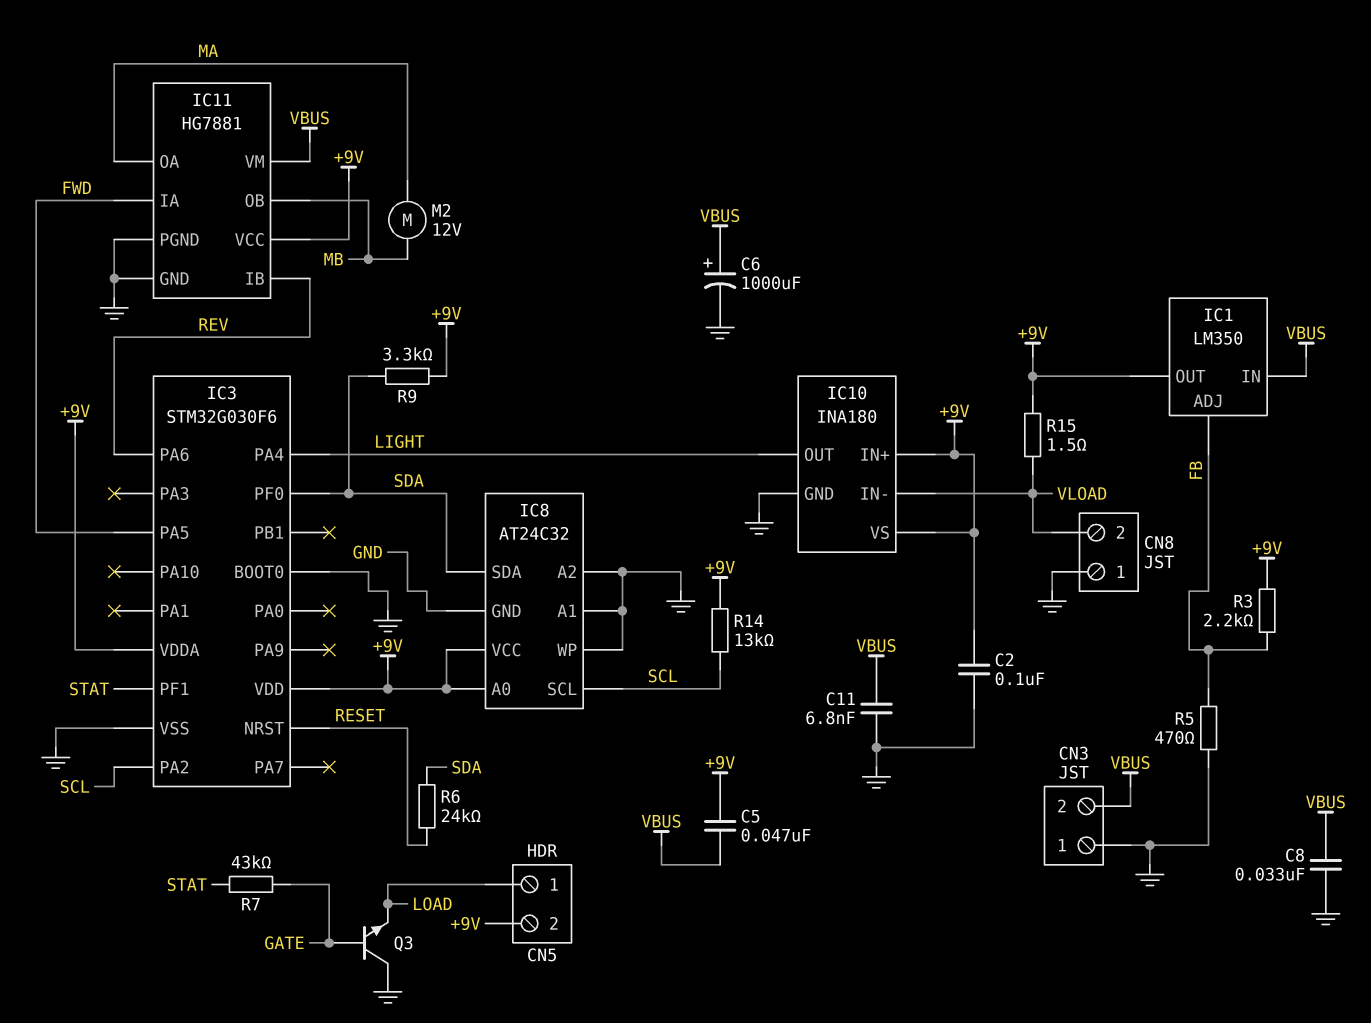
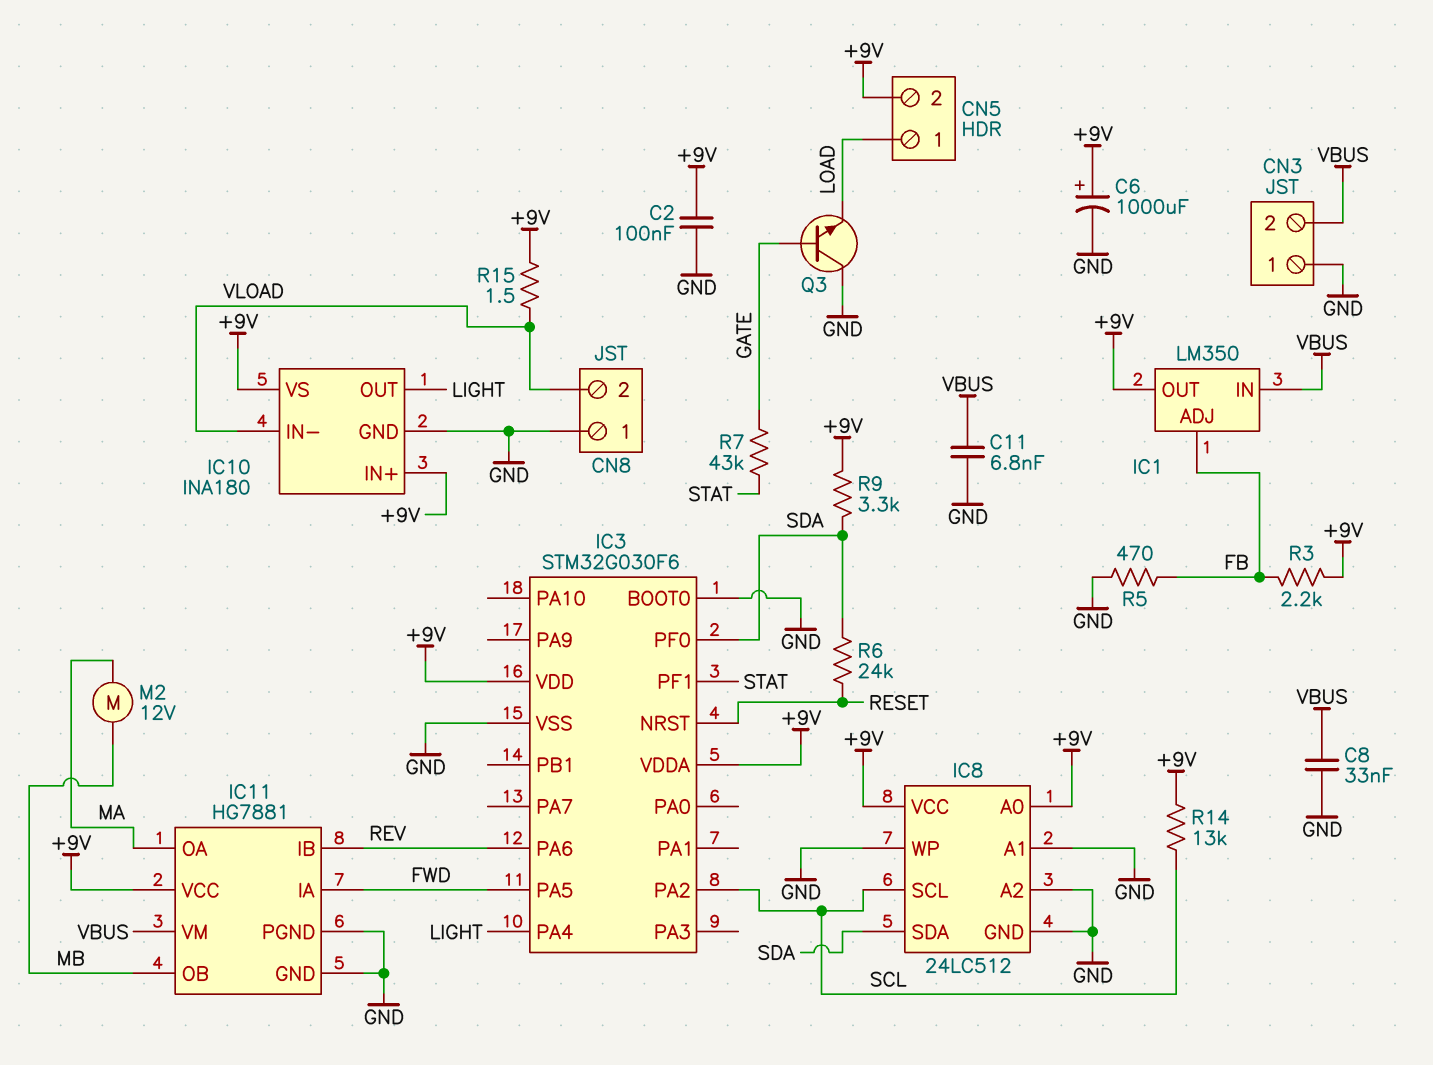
C5: 47nF (+9V, VBUS) -> none
C6: 1000uF (plus VBUS, minus GND) -> 1000uF (plus +9V, minus GND)
IC8: AT24C32 -> 24LC512

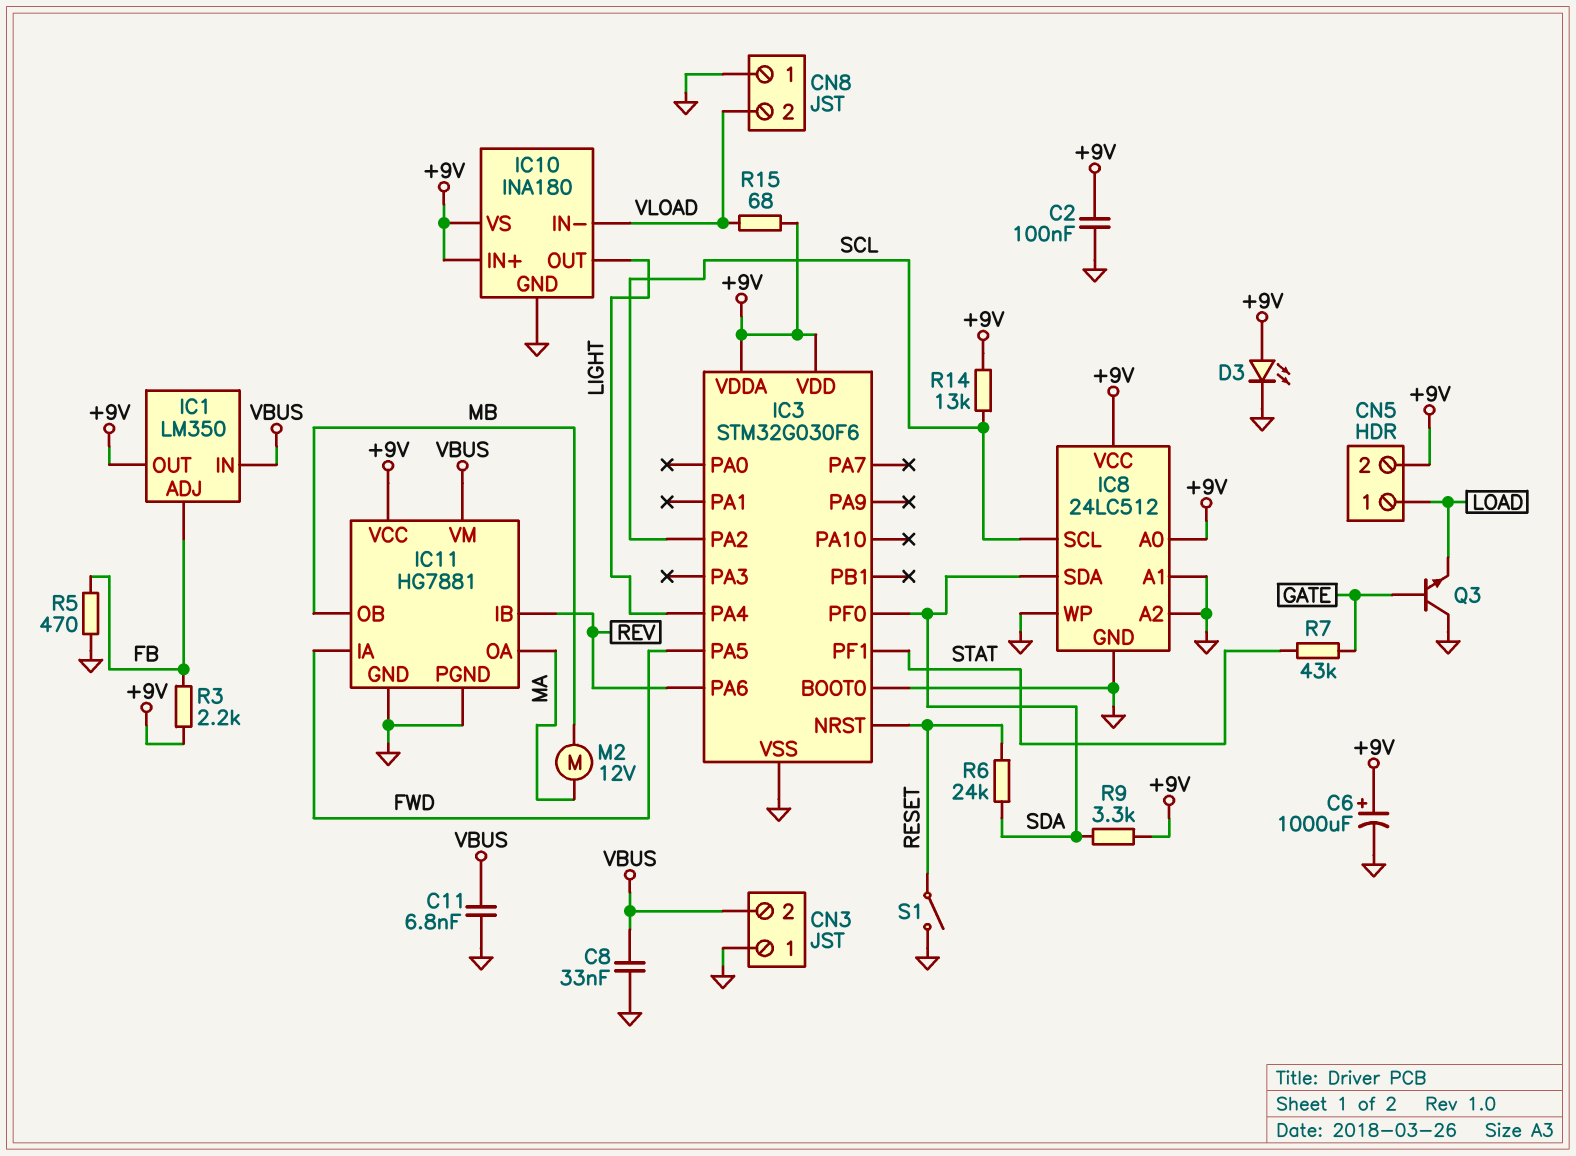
D3: none -> LED (A +9V, K GND)
R15: 1.5 (+9V, VLOAD) -> 68 (+9V, VLOAD)
S1: none -> switch (GND, RESET)

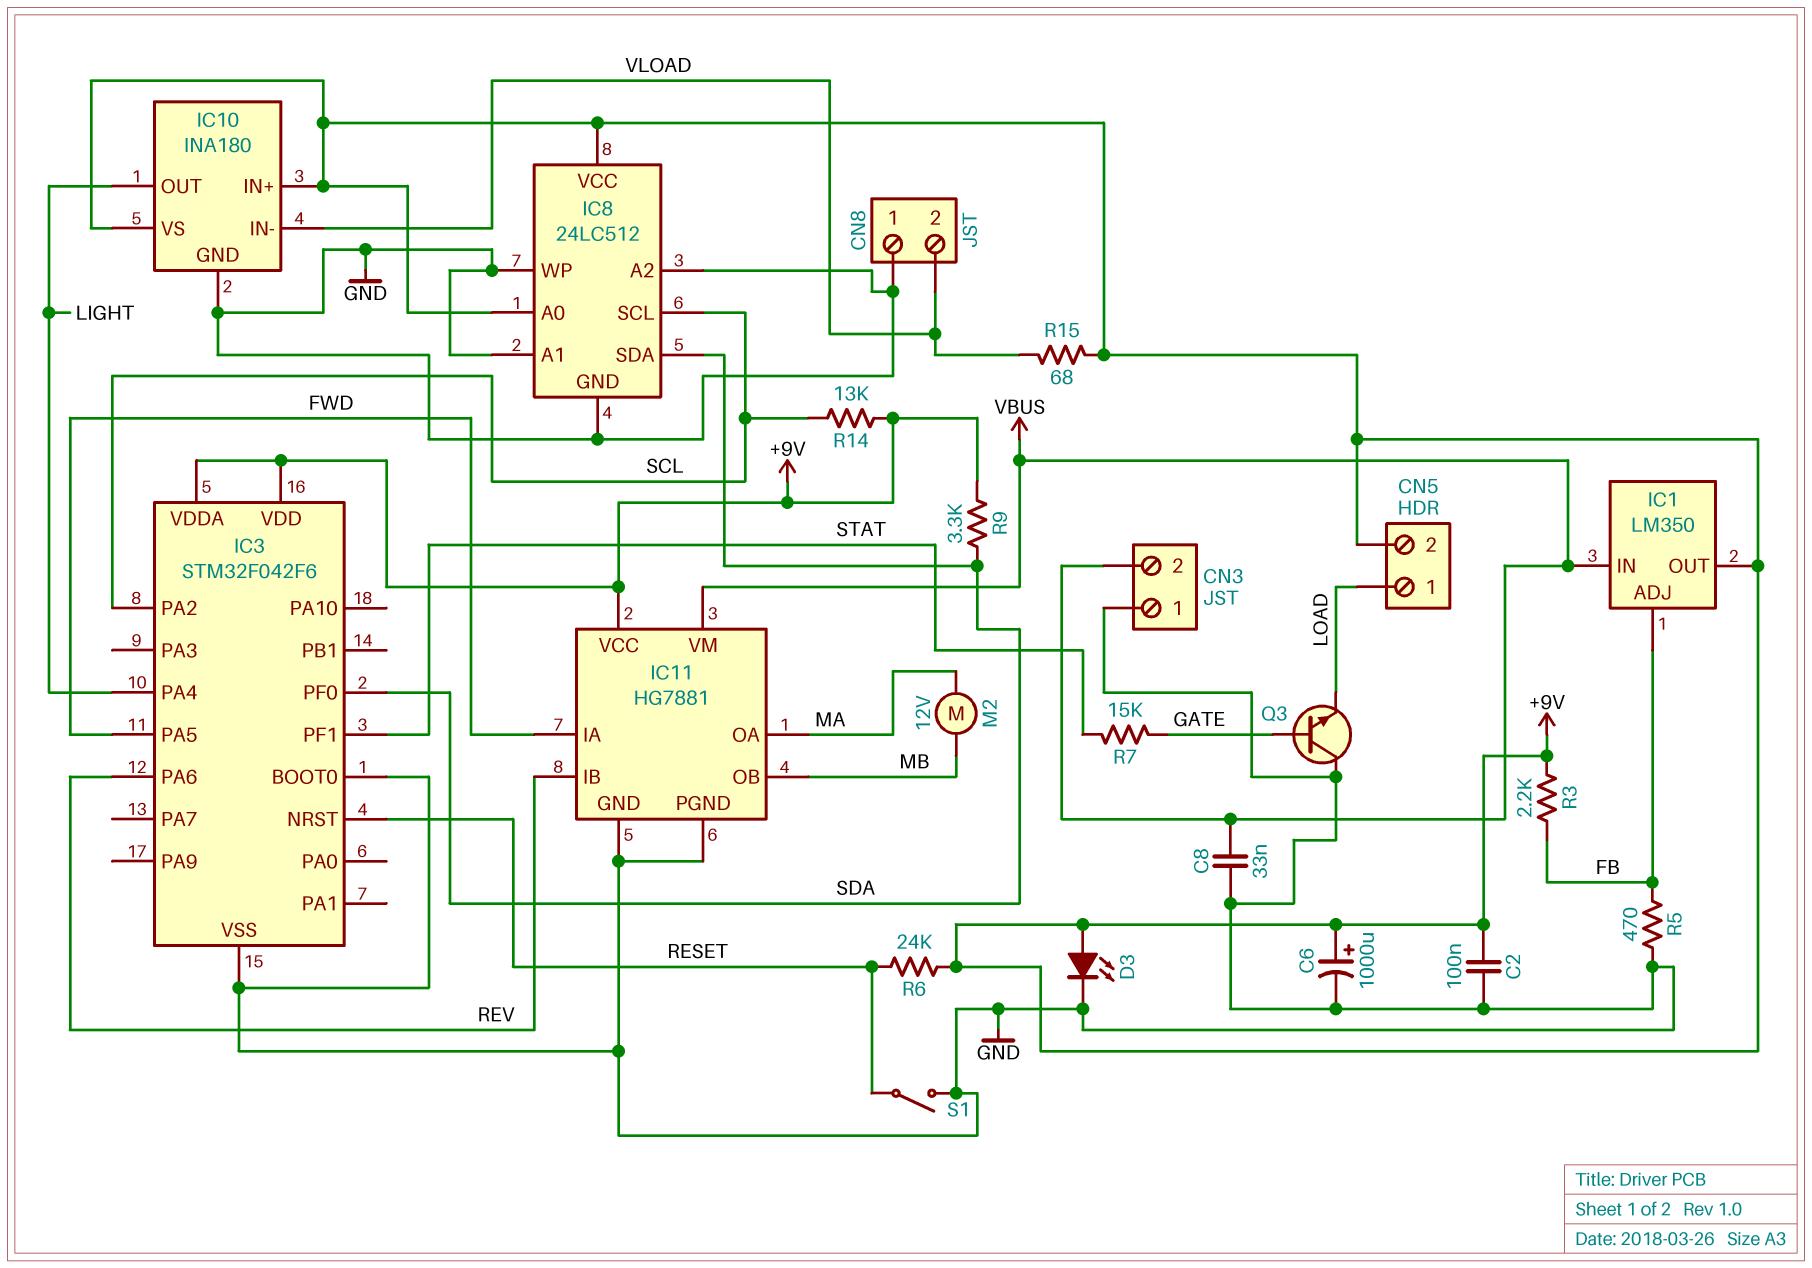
C11: 6.8nF (GND, VBUS) -> none
IC3: STM32G030F6 -> STM32F042F6
R6: 24k (RESET, SDA) -> 24k (+9V, RESET)
R7: 43k (GATE, STAT) -> 15k (GATE, STAT)

